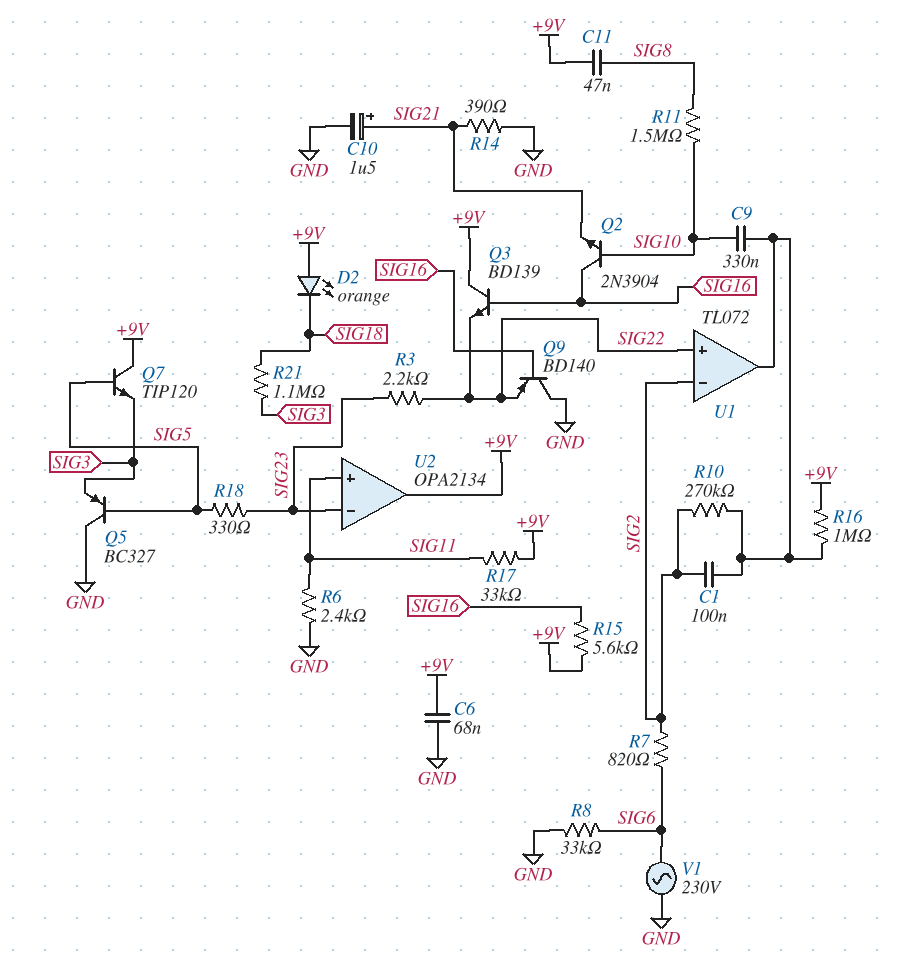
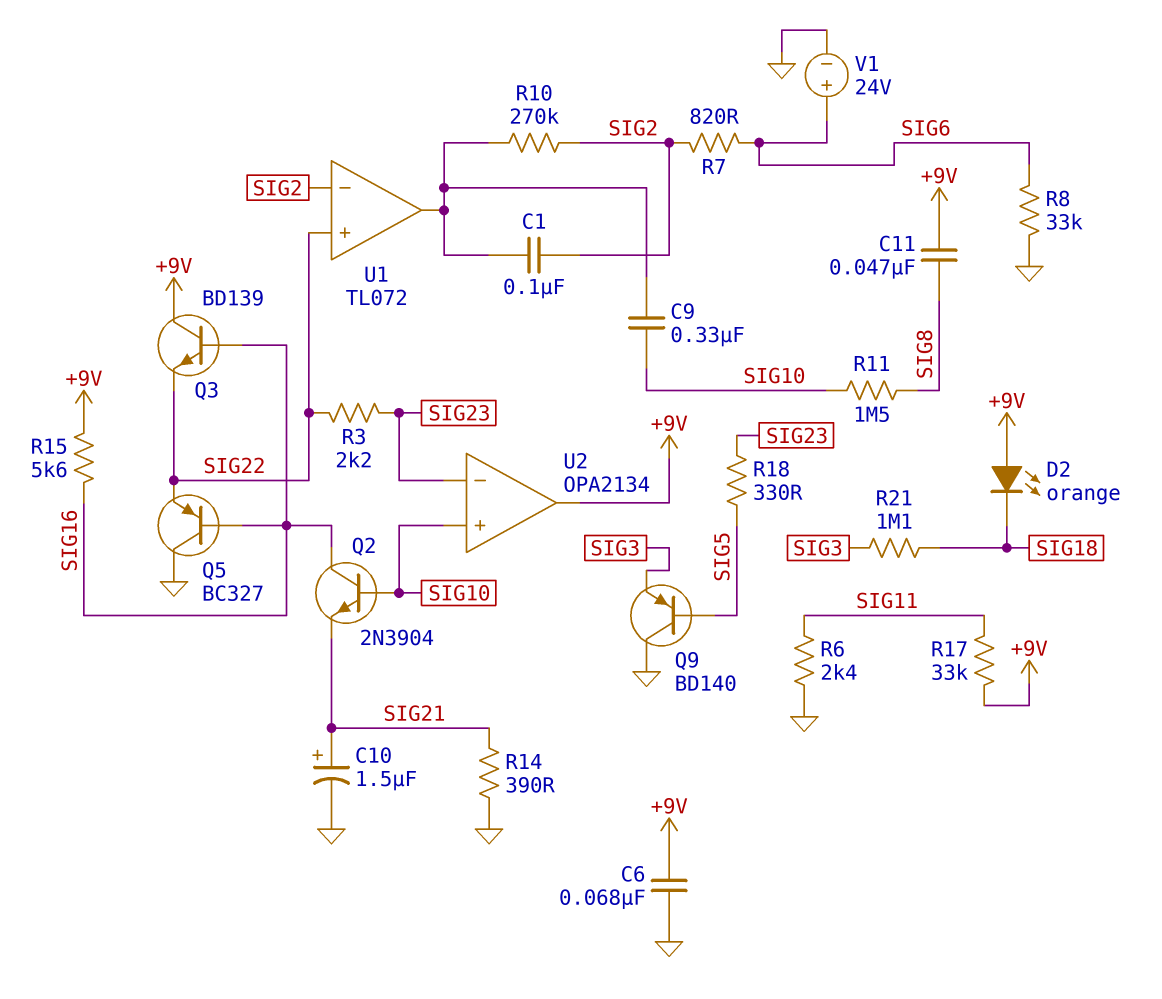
Q5: PNP BC327 (B SIG5, C GND, E SIG3) -> PNP BC327 (B SIG16, C GND, E SIG22)
Q7: NPN TIP120 (B SIG5, C +9V, E SIG3) -> none
Q9: PNP BD140 (B SIG16, C GND, E SIG22) -> PNP BD140 (B SIG5, C GND, E SIG3)
R16: 1M (+9V, U1/out) -> none
U2 pin in+: SIG11 -> SIG10
V1: AC 230V (GND, SIG6) -> 24V (plus SIG6, minus GND)

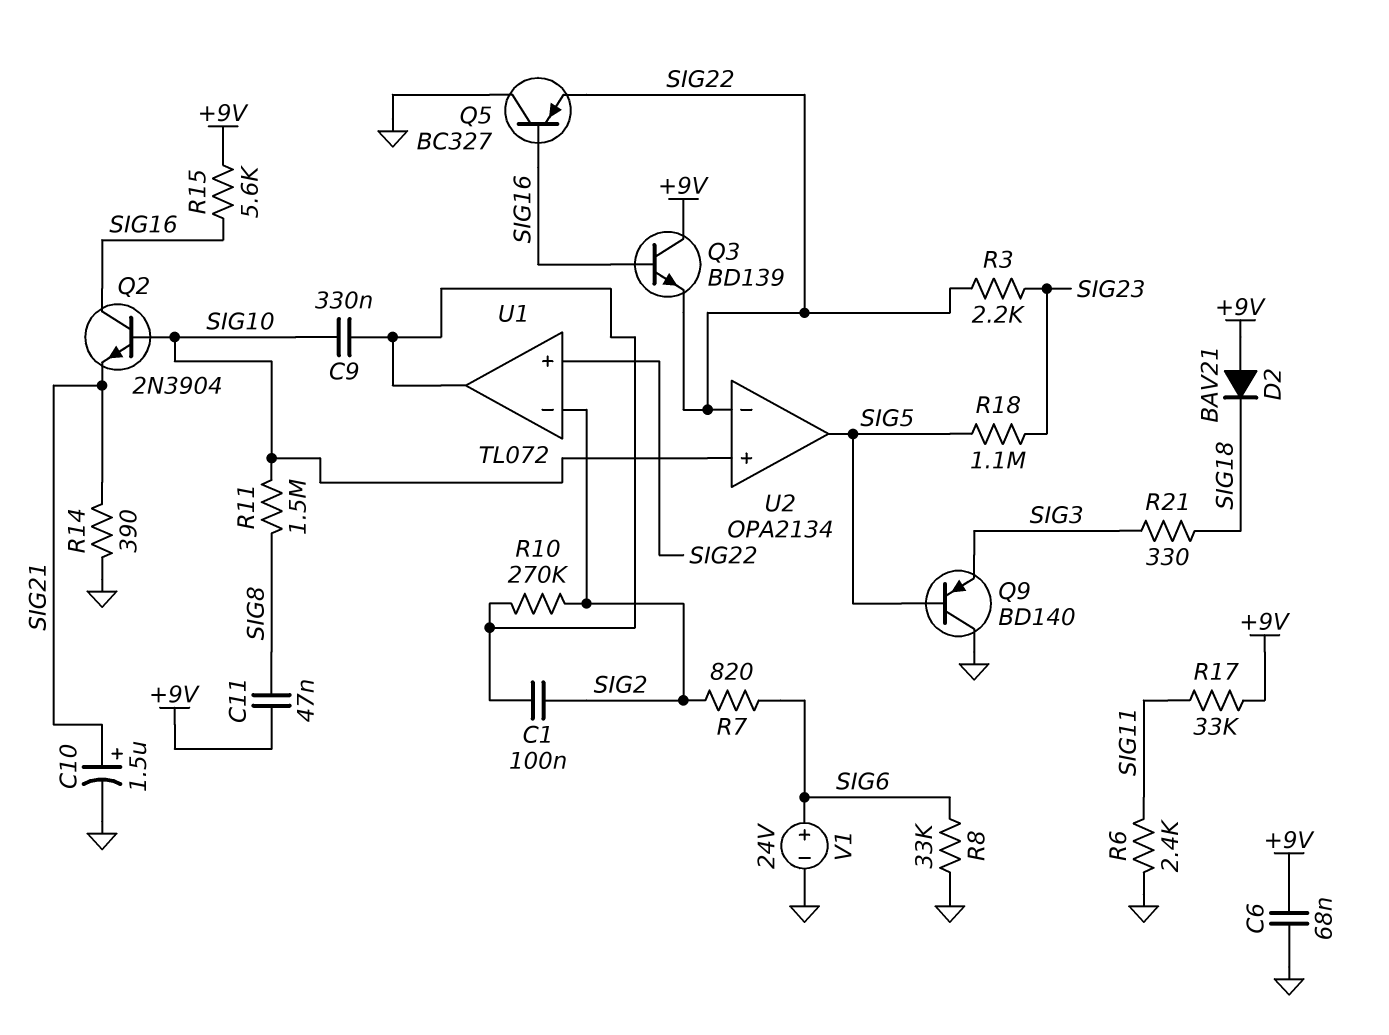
D2: LED orange (A +9V, K SIG18) -> diode BAV21 (A +9V, K SIG18)
R18: 330 (SIG5, SIG23) -> 1.1M (SIG5, SIG23)
R21: 1.1M (SIG3, SIG18) -> 330 (SIG3, SIG18)
U2 pin in-: SIG23 -> SIG22
U2 pin out: +9V -> SIG5

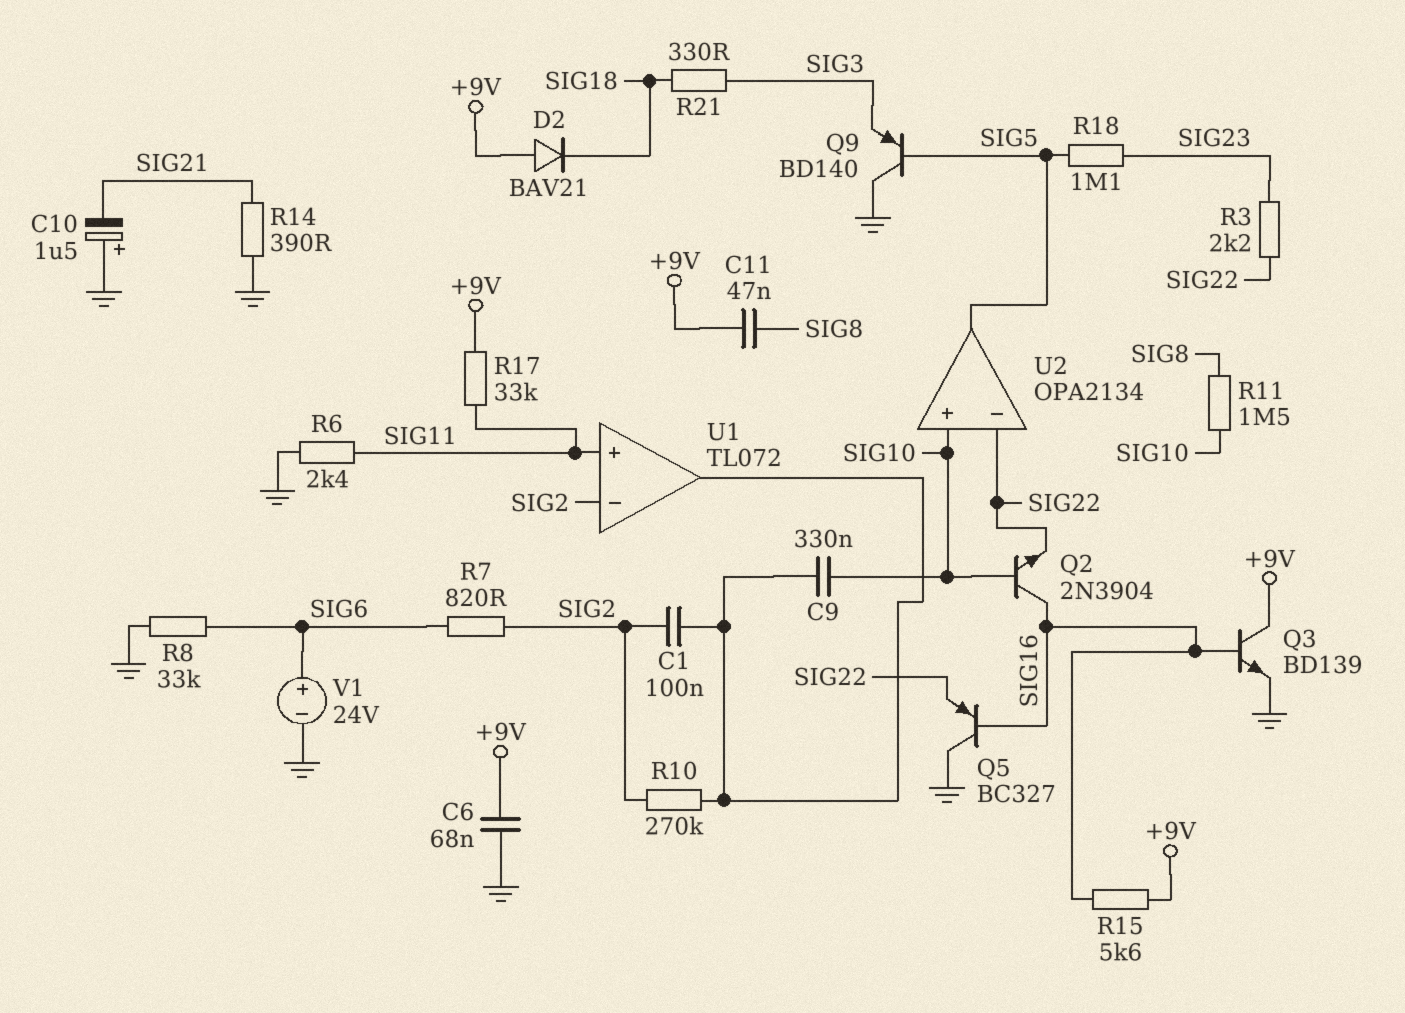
C10: 1.5uF (plus SIG21, minus GND) -> 1.5uF (plus GND, minus SIG21)
Q2: NPN 2N3904 (B SIG10, C SIG16, E SIG21) -> NPN 2N3904 (B SIG10, C SIG16, E SIG22)
Q3: NPN BD139 (B SIG16, C +9V, E SIG22) -> NPN BD139 (B SIG16, C +9V, E GND)
U1 pin in+: SIG22 -> SIG11

